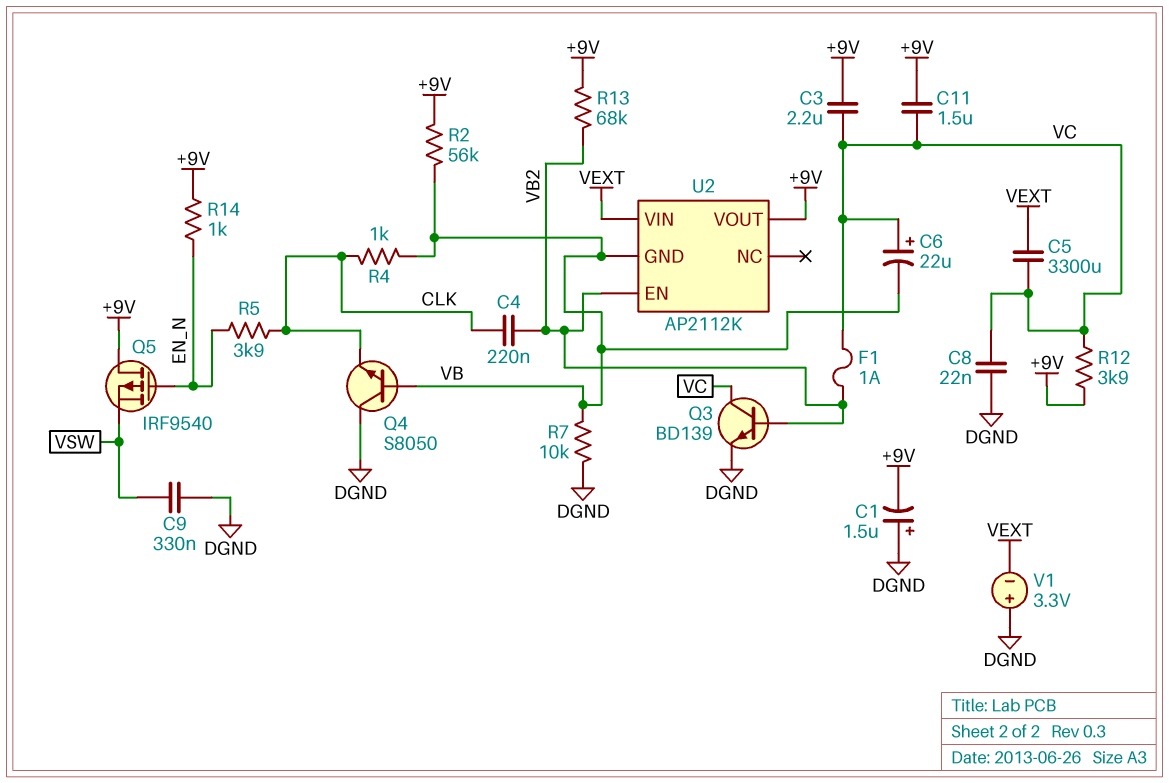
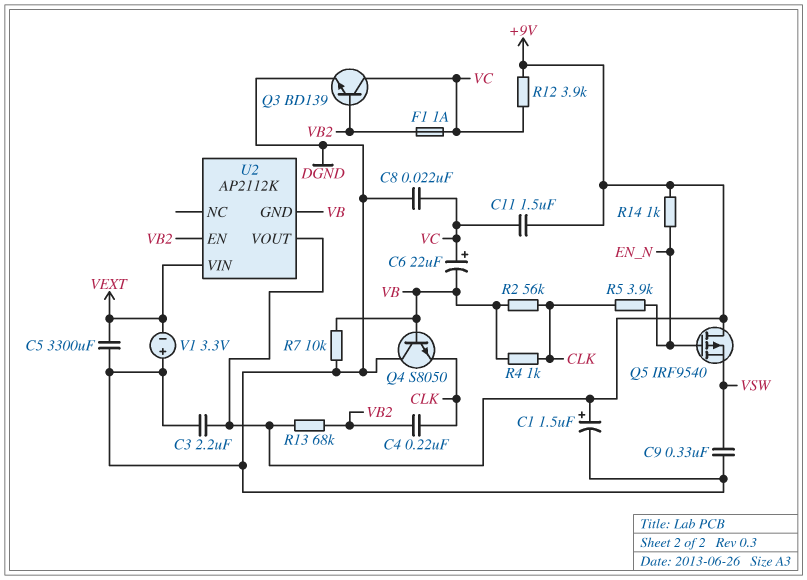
C1: 1.5uF (plus DGND, minus +9V) -> 1.5uF (plus +9V, minus DGND)
C3: 2.2uF (+9V, VC) -> 2.2uF (+9V, DGND)
C5: 3300uF (VC, VEXT) -> 3300uF (DGND, VEXT)
R2: 56k (+9V, VB) -> 56k (CLK, VB)

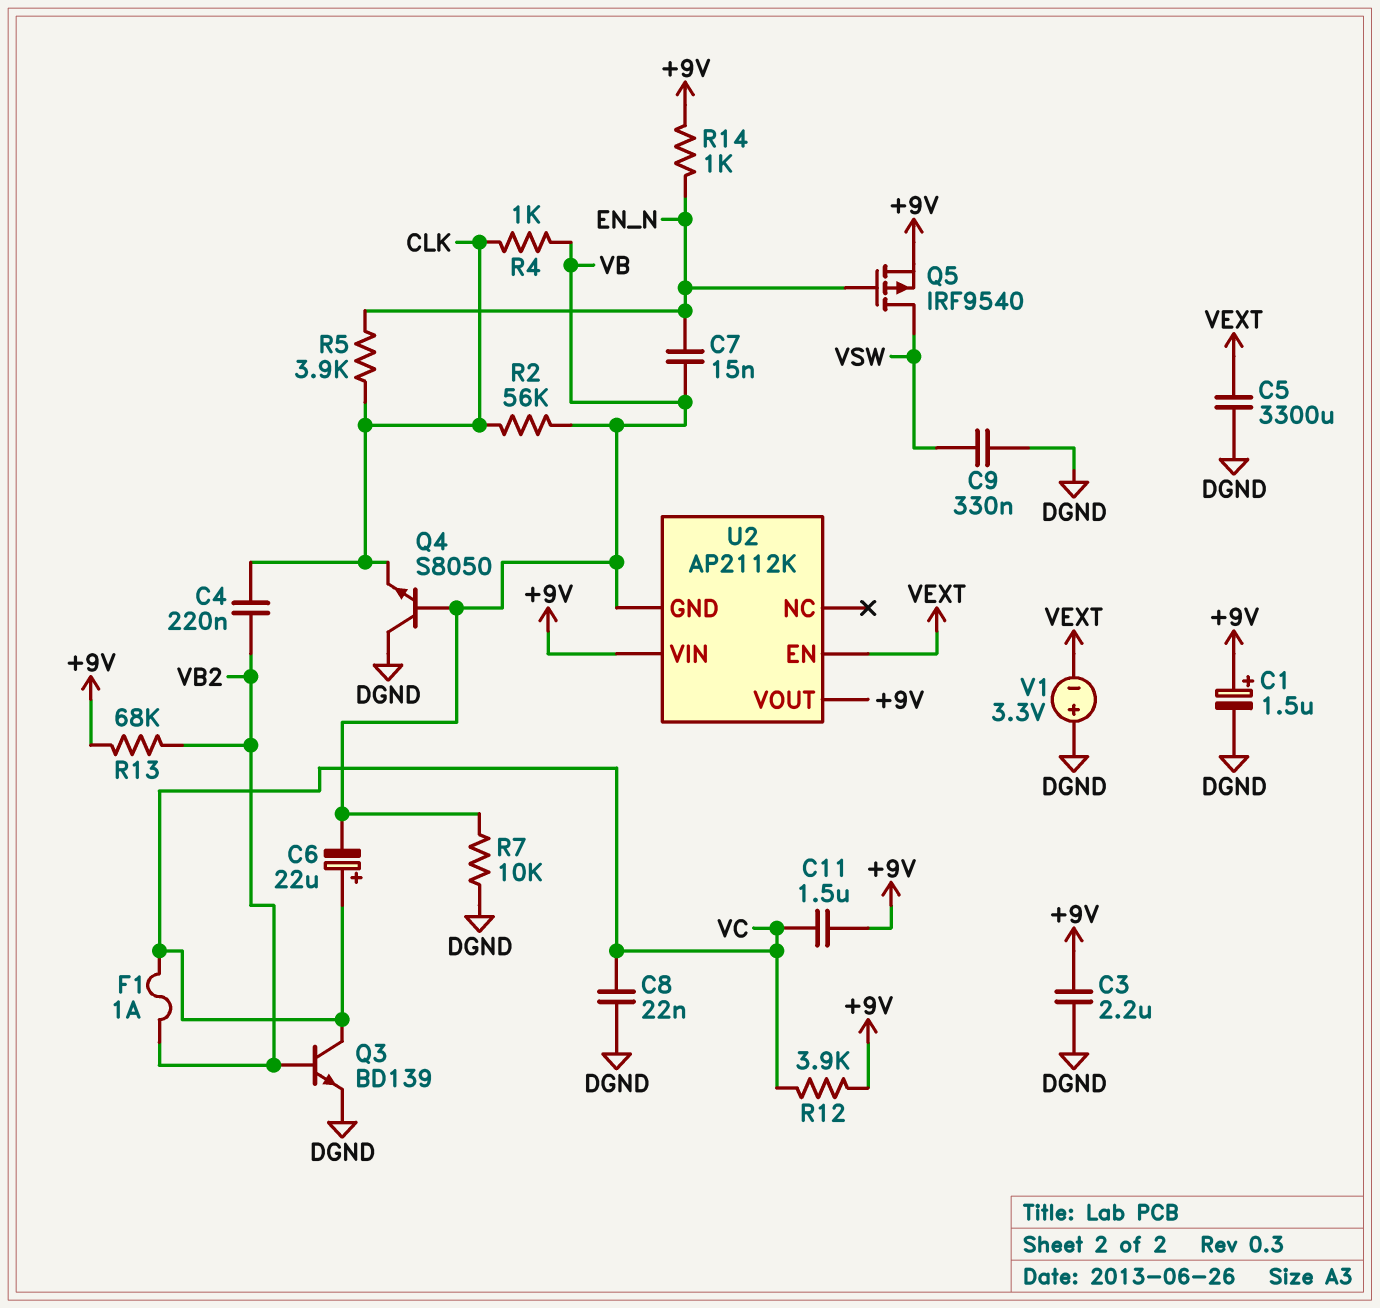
C7: none -> 15nF (EN_N, VB)
Q5: PMOS IRF9540 (G EN_N, D +9V, S VSW) -> PMOS IRF9540 (G EN_N, D VSW, S +9V)
U2 pin EN: VB2 -> VEXT
U2 pin VIN: VEXT -> +9V

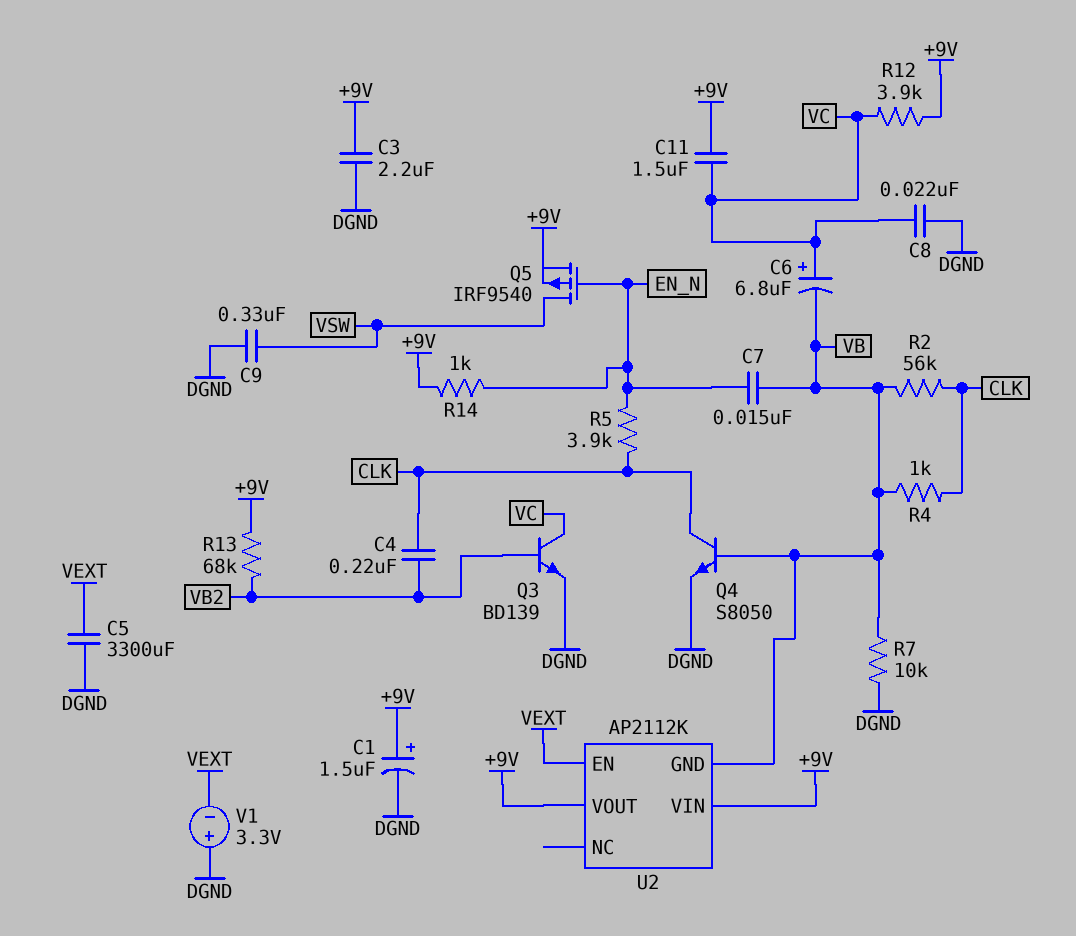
C6: 22uF (plus VC, minus VB) -> 6.8uF (plus VC, minus VB)
F1: 1A (VB2, VC) -> none
Q4: NPN S8050 (B VB, C DGND, E CLK) -> NPN S8050 (B VB, C CLK, E DGND)

